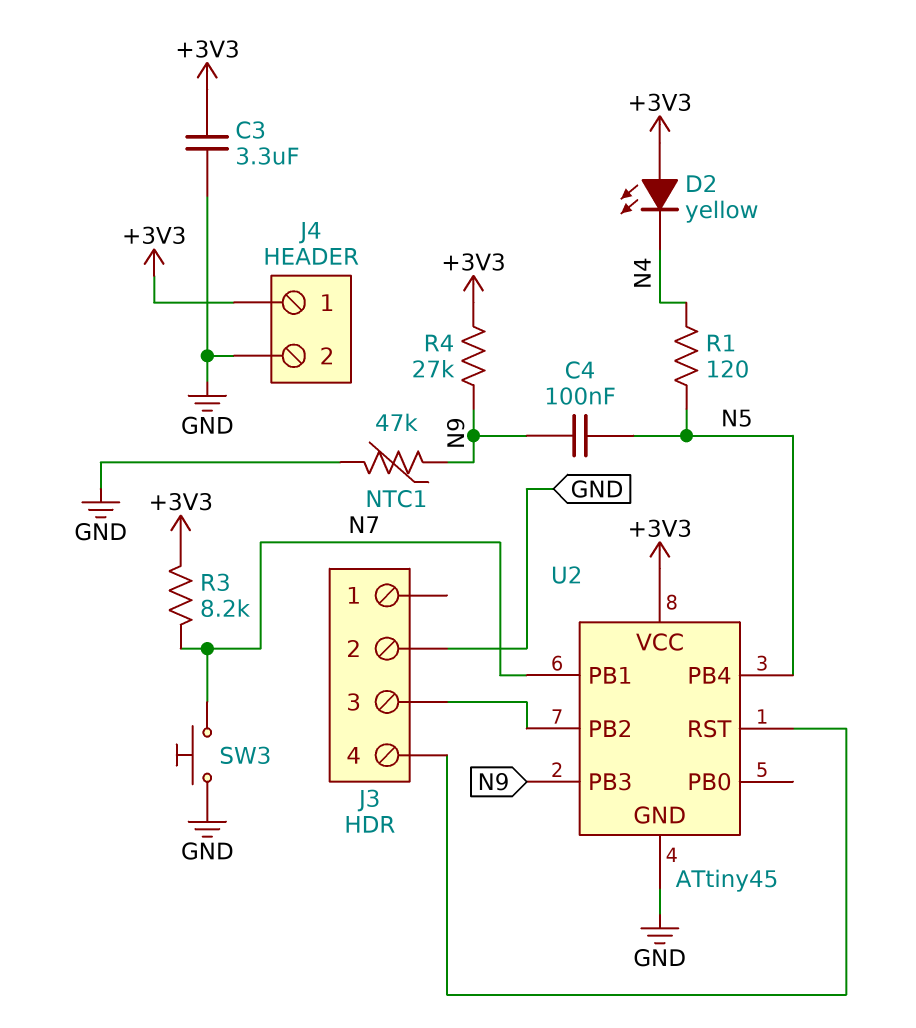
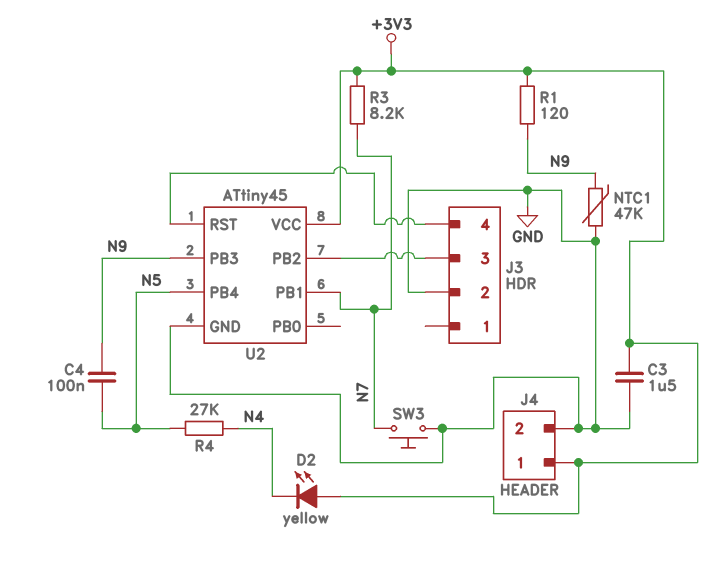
C3: 3.3uF (+3V3, GND) -> 1.5uF (+3V3, GND)
R1: 120 (N4, N5) -> 120 (+3V3, N9)
R4: 27k (+3V3, N9) -> 27k (N4, N5)

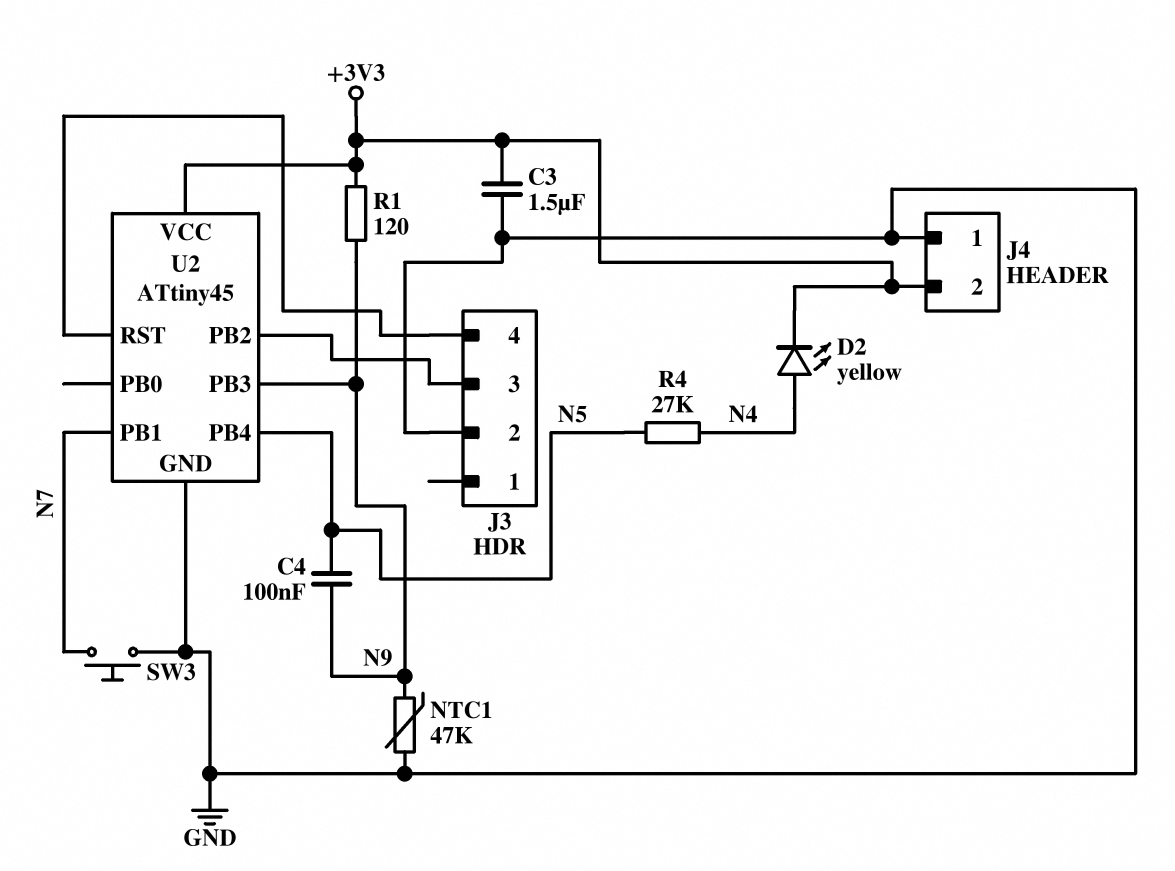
D2: LED yellow (A +3V3, K N4) -> LED yellow (A N4, K +3V3)
J4 pin 1: +3V3 -> GND
J4 pin 2: GND -> +3V3
R3: 8.2k (+3V3, N7) -> none

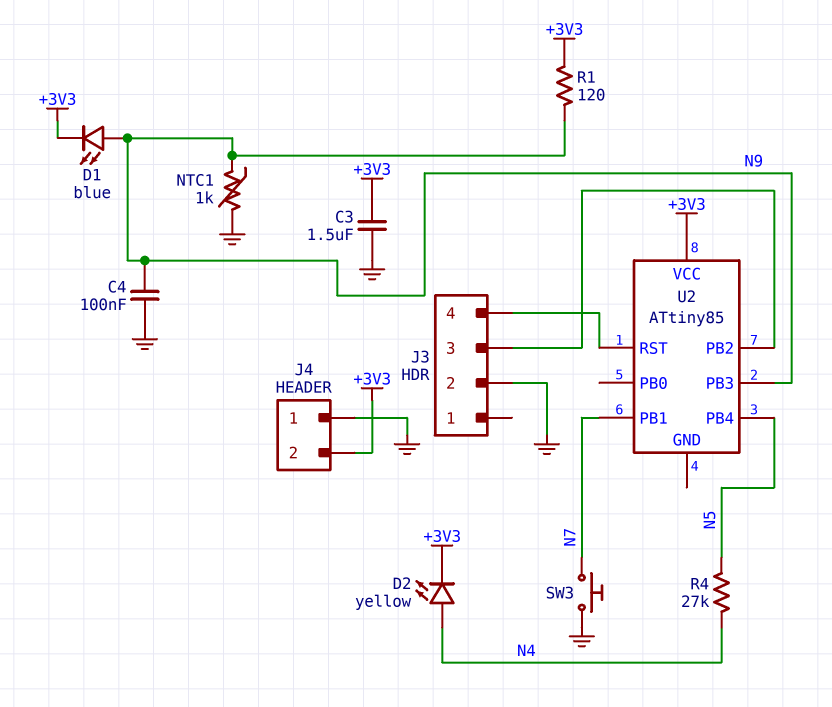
C4: 100nF (N5, N9) -> 100nF (GND, N9)
D1: none -> LED blue (A N9, K +3V3)
NTC1: 47k (GND, N9) -> 1k (GND, N9)
U2: ATtiny45 -> ATtiny85
U2 pin GND: GND -> none

